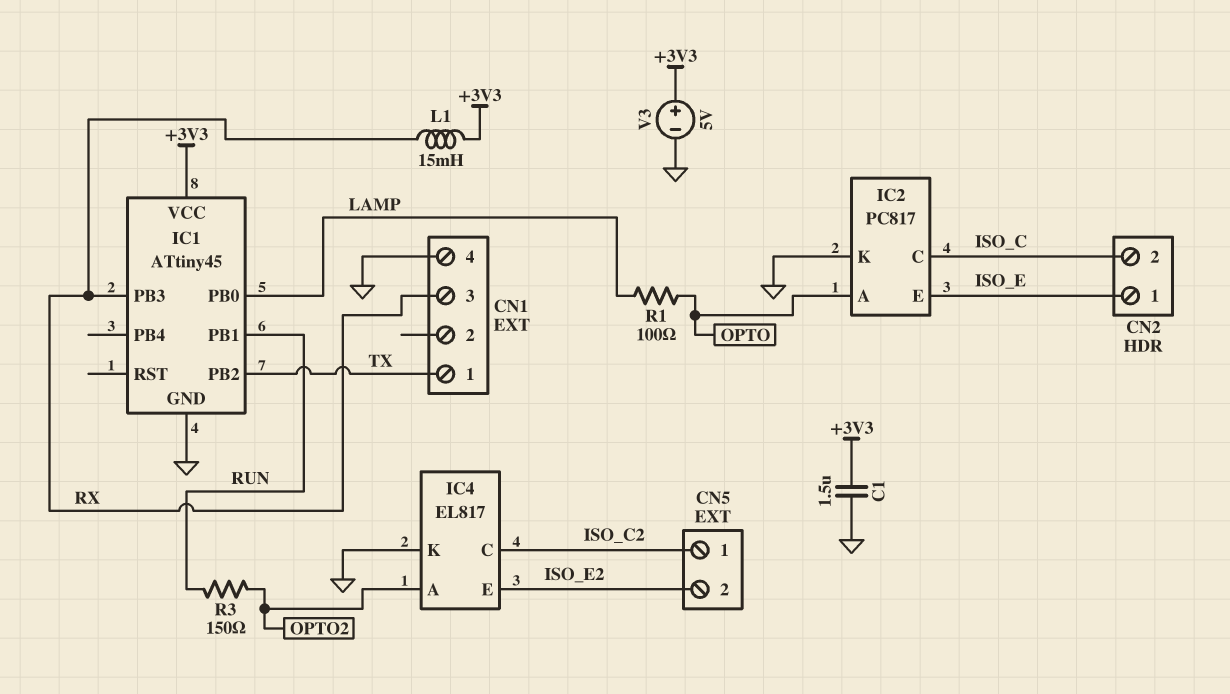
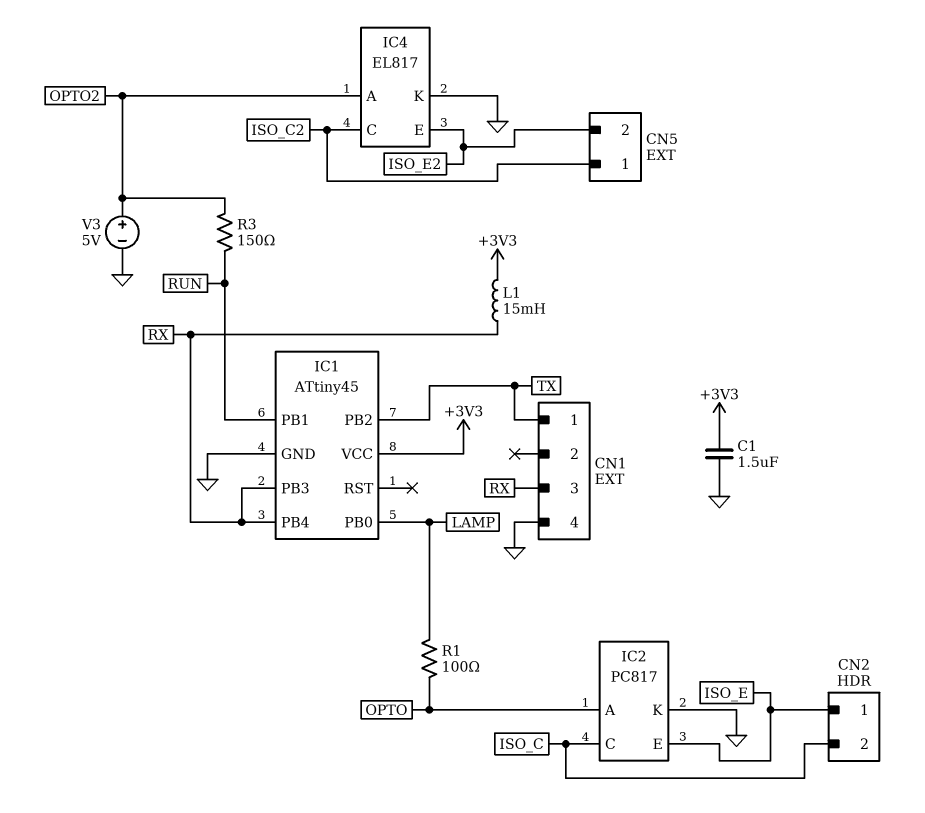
IC1 pin PB4: none -> RX
V3: 5V (plus +3V3, minus GND) -> 5V (plus OPTO2, minus GND)

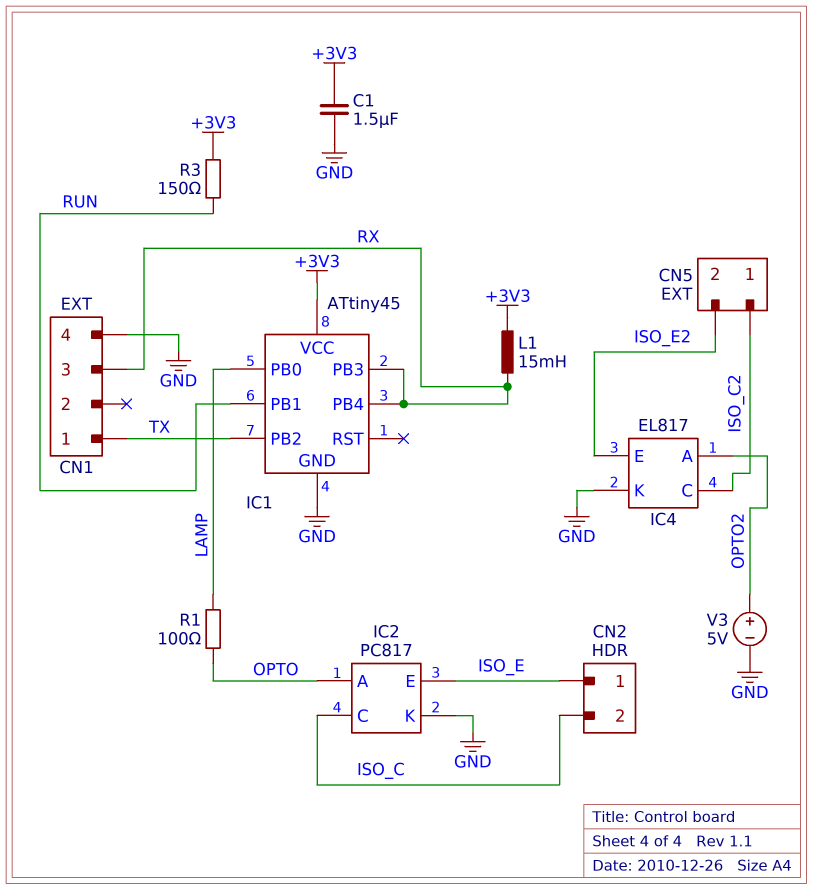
R3: 150 (OPTO2, RUN) -> 150 (+3V3, RUN)

